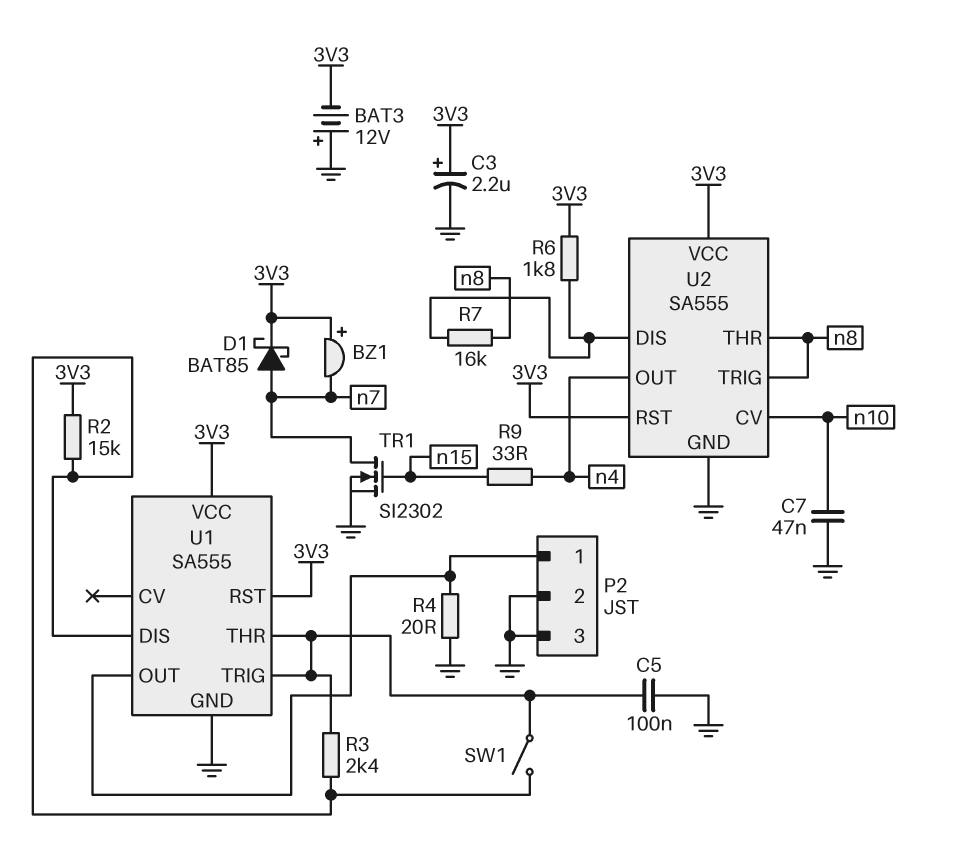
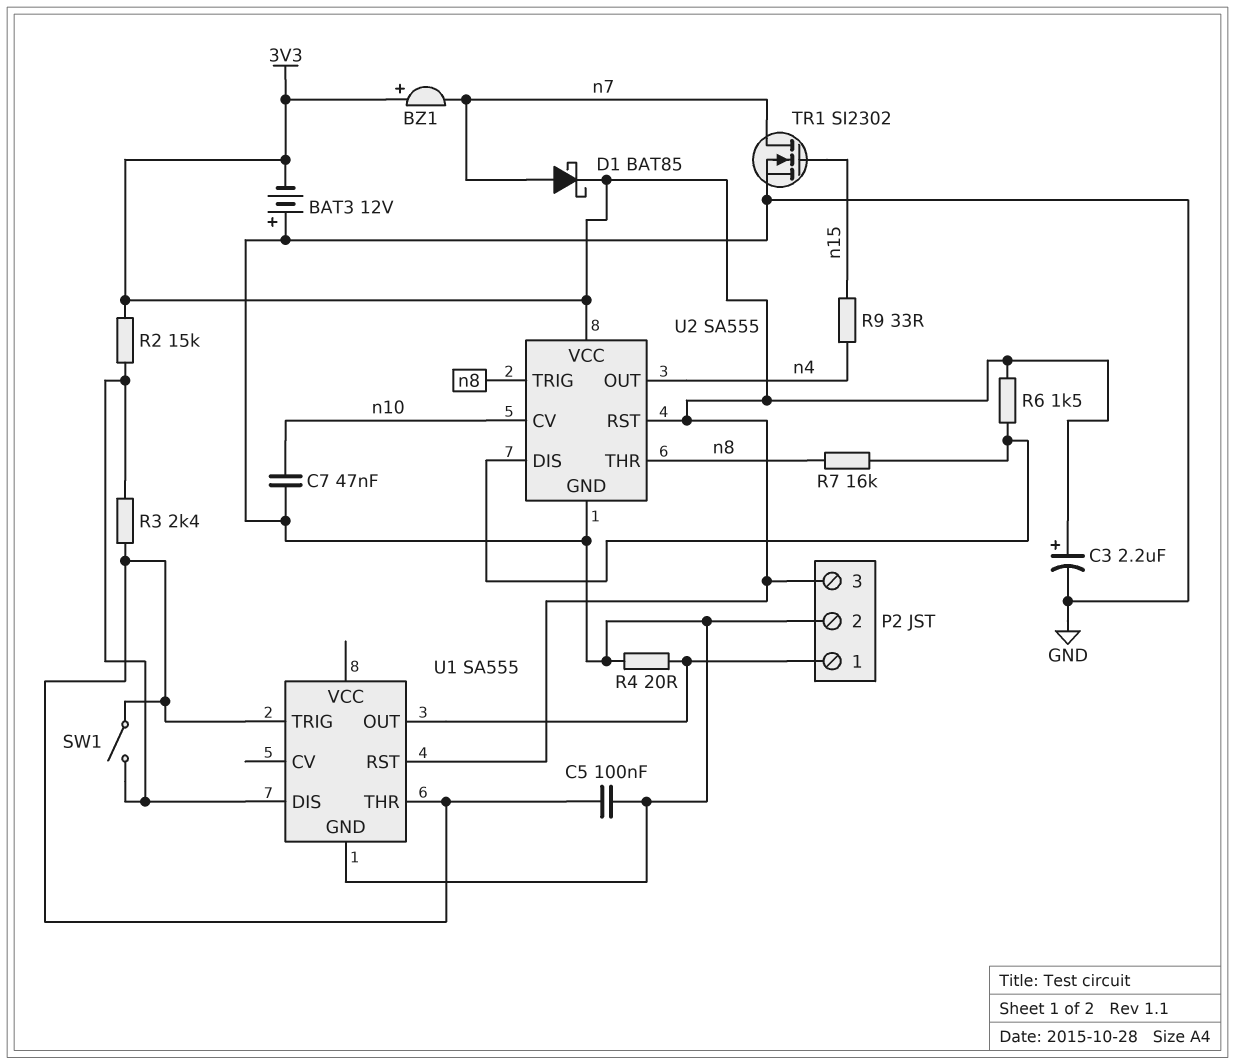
P2 pin 3: GND -> 3V3
R6: 1.8k (3V3, U2/DIS) -> 1.5k (3V3, U2/DIS)
U1 pin VCC: 3V3 -> none

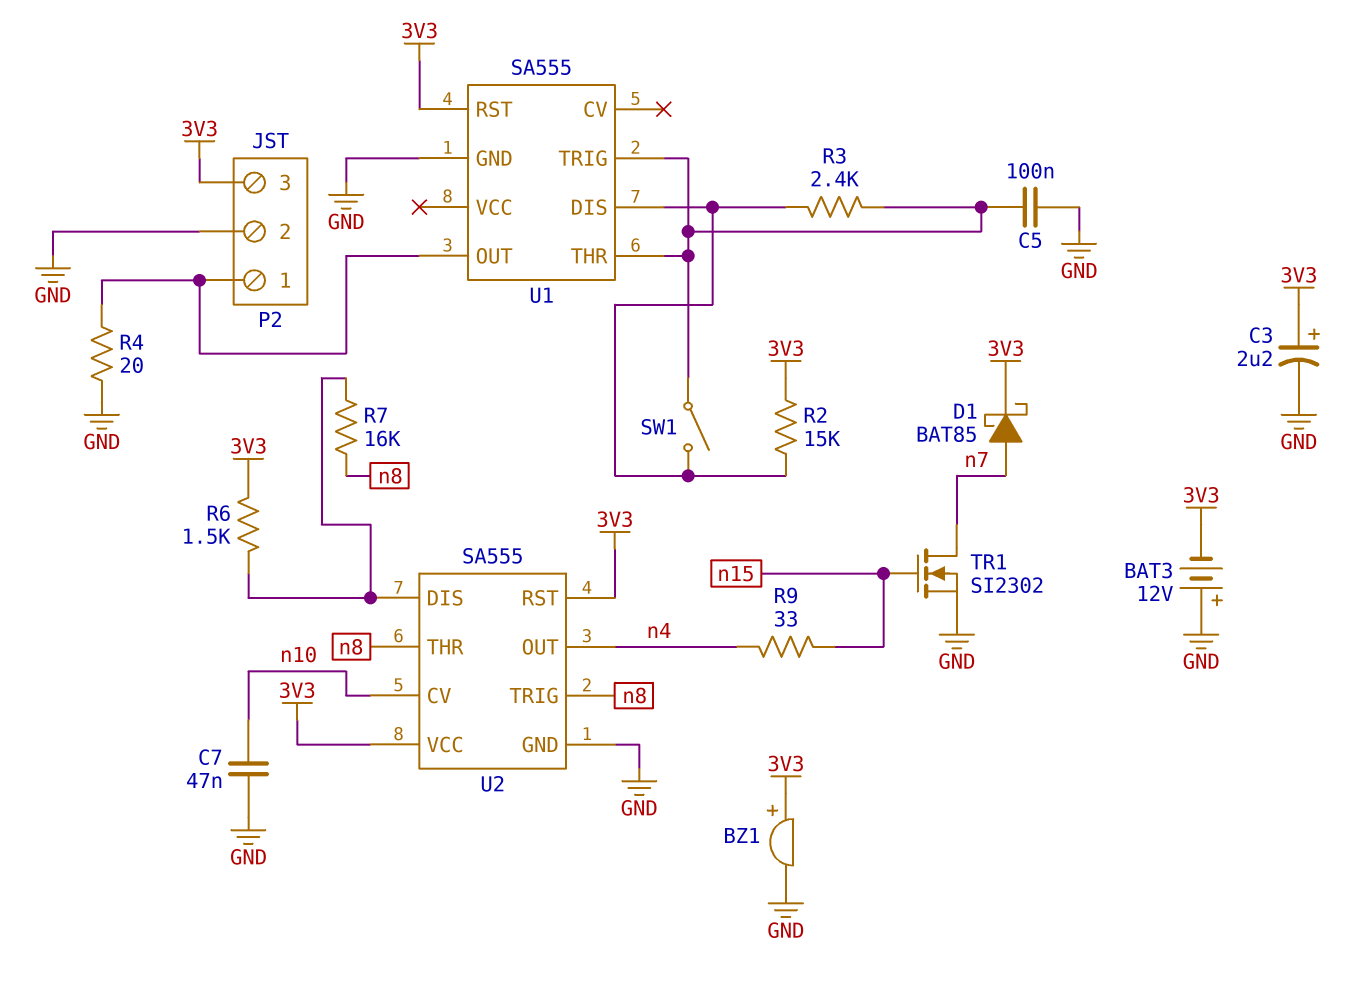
BZ1: buzzer (plus 3V3, minus n7) -> buzzer (plus 3V3, minus GND)

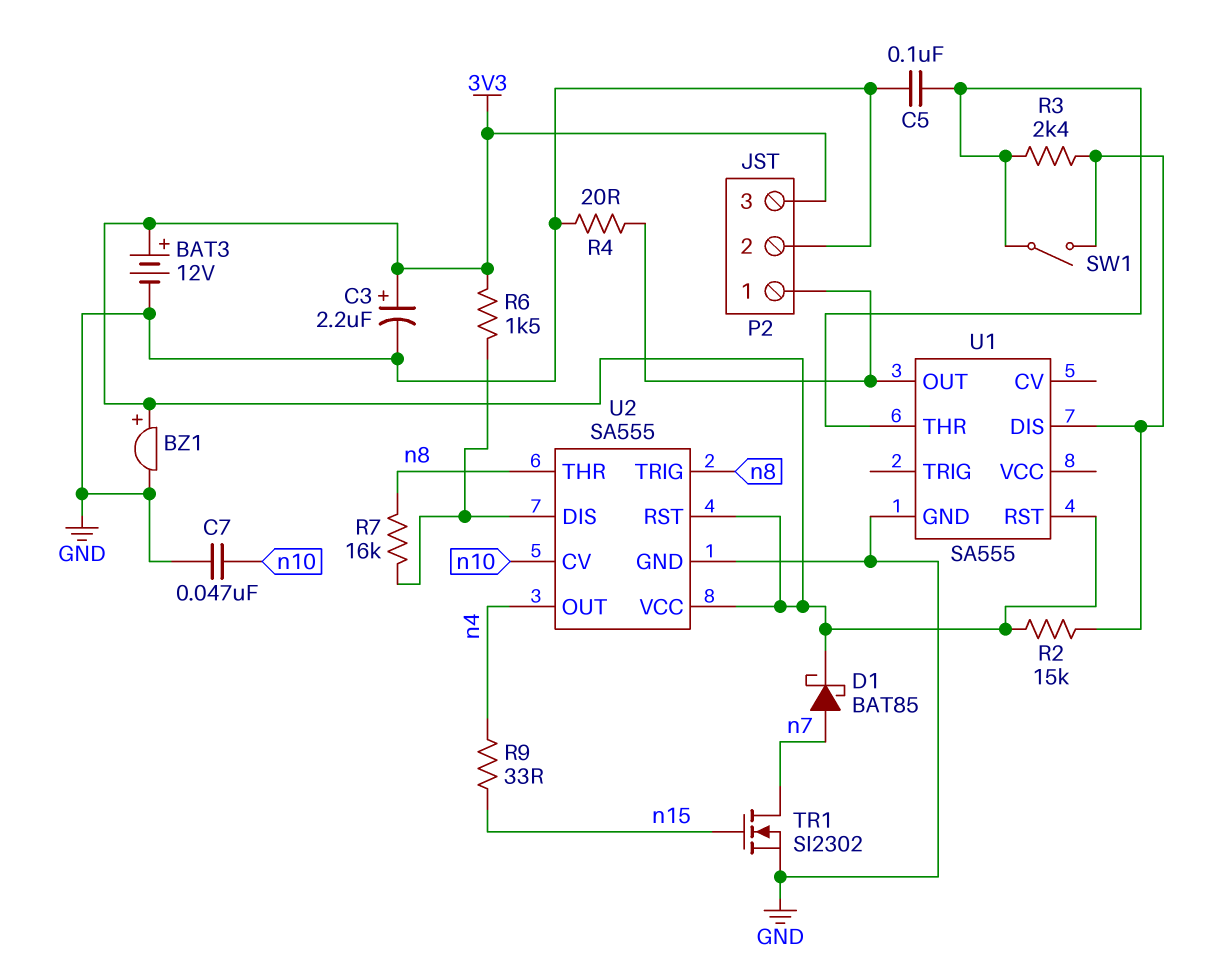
BAT3: 12V (plus GND, minus 3V3) -> 12V (plus 3V3, minus GND)
U1 pin TRIG: U1/THR -> none

